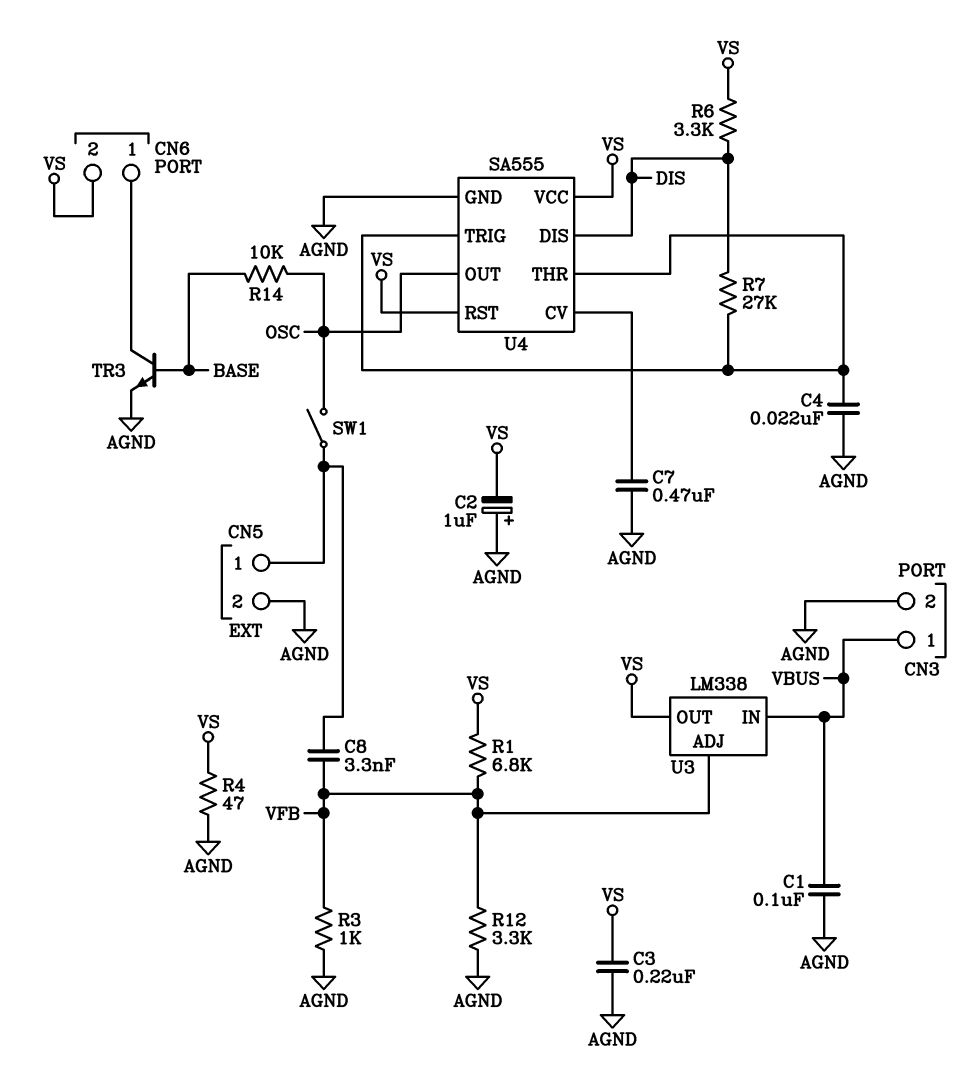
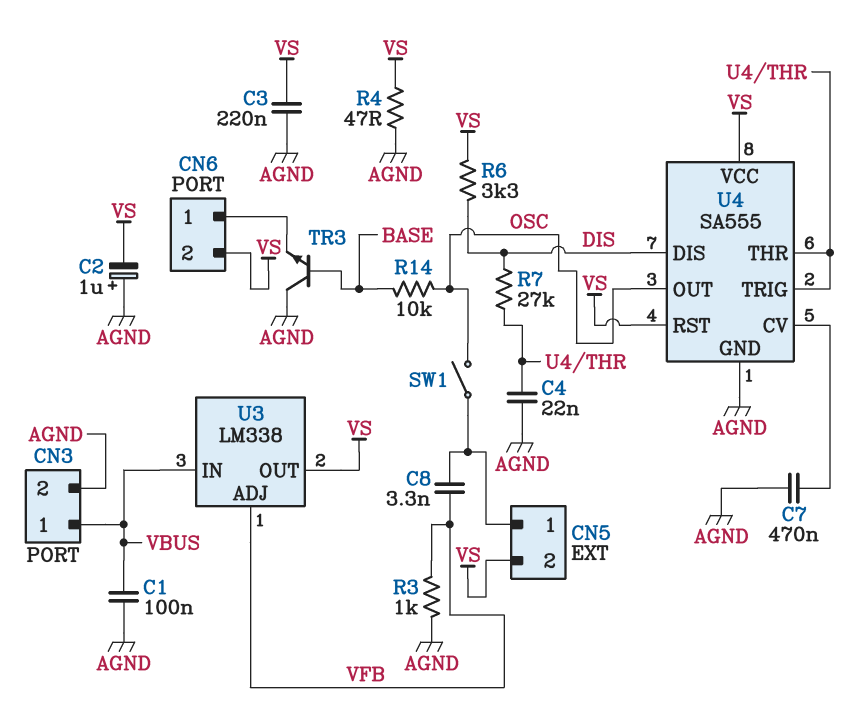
CN5 pin 2: AGND -> VS
R1: 6.8k (VFB, VS) -> none
R12: 3.3k (AGND, VFB) -> none
TR3: NPN (B BASE, C CN6/1, E AGND) -> NPN (B BASE, C AGND, E CN6/1)

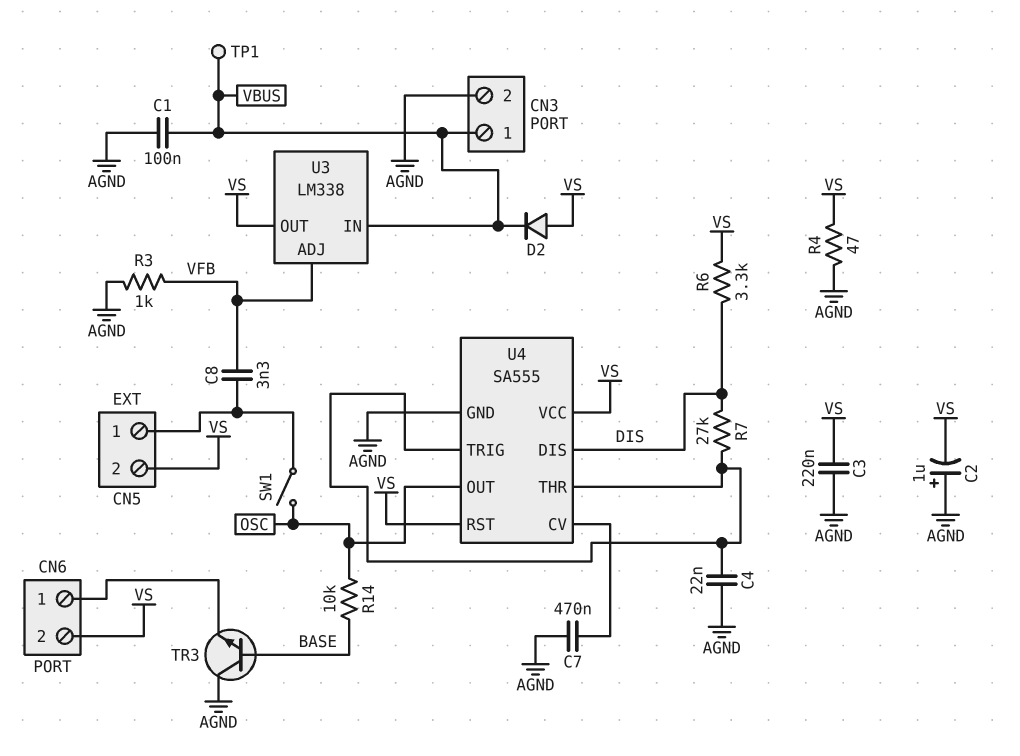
D2: none -> diode (A VS, K VBUS)
TP1: none -> test point (VBUS)

